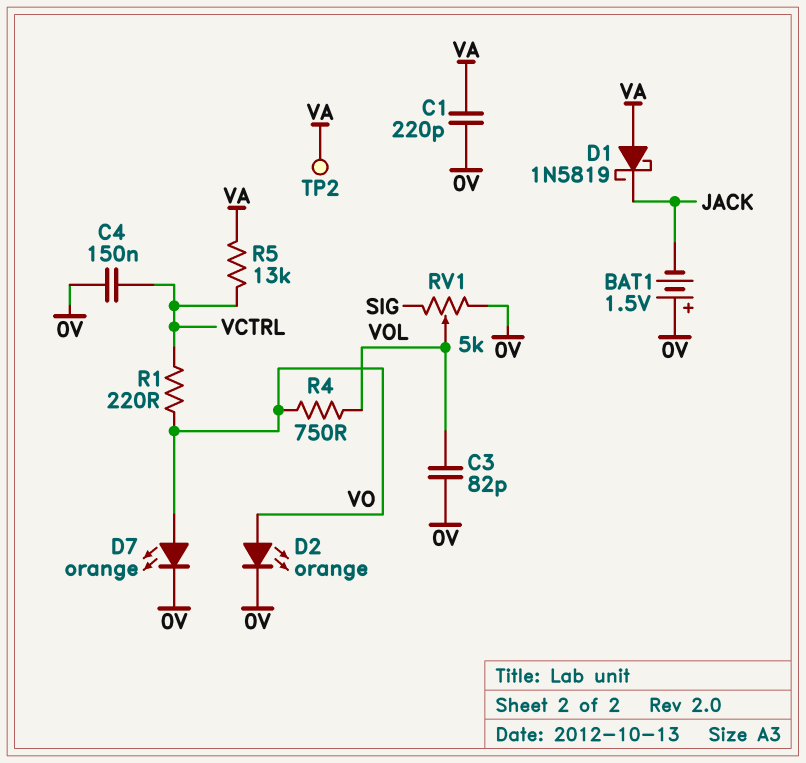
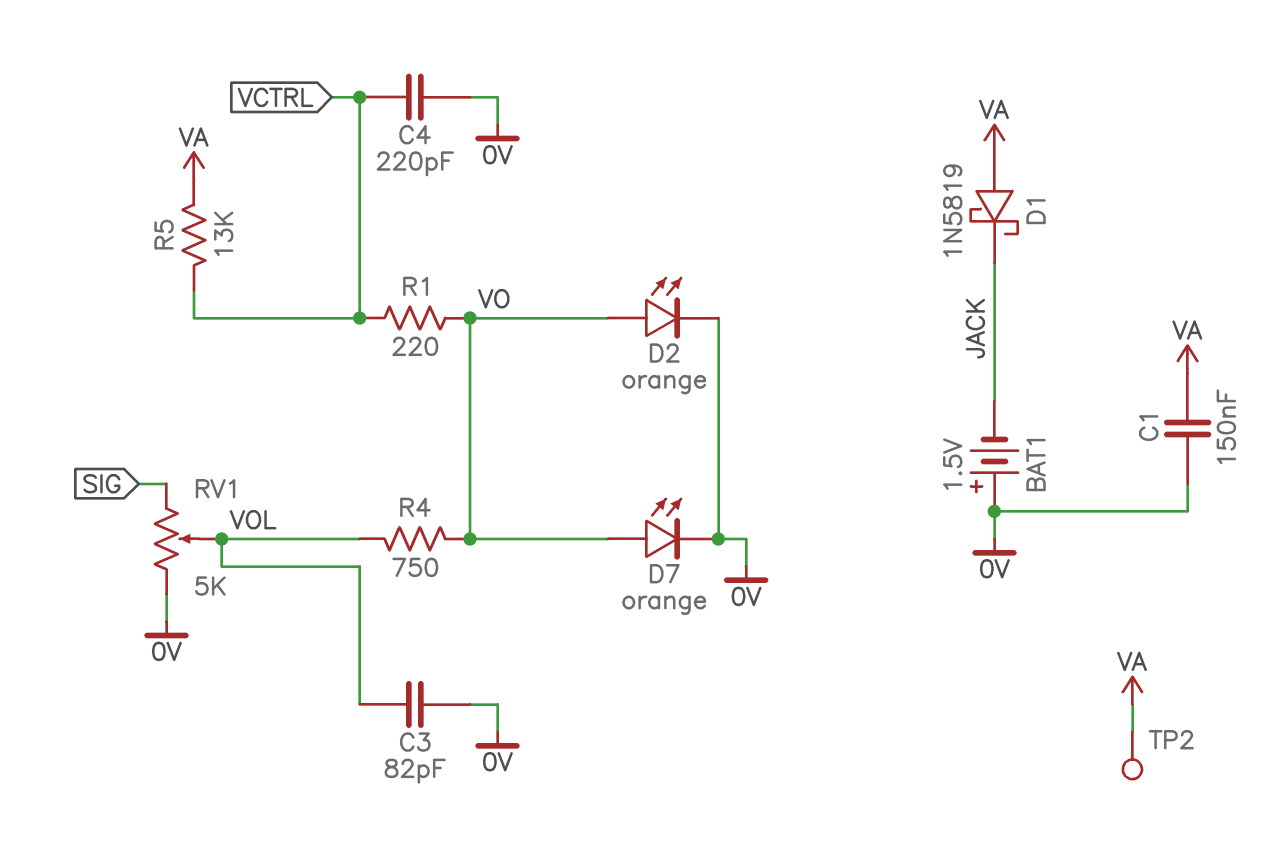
C1: 220pF (0V, VA) -> 150nF (0V, VA)
C4: 150nF (0V, VCTRL) -> 220pF (0V, VCTRL)

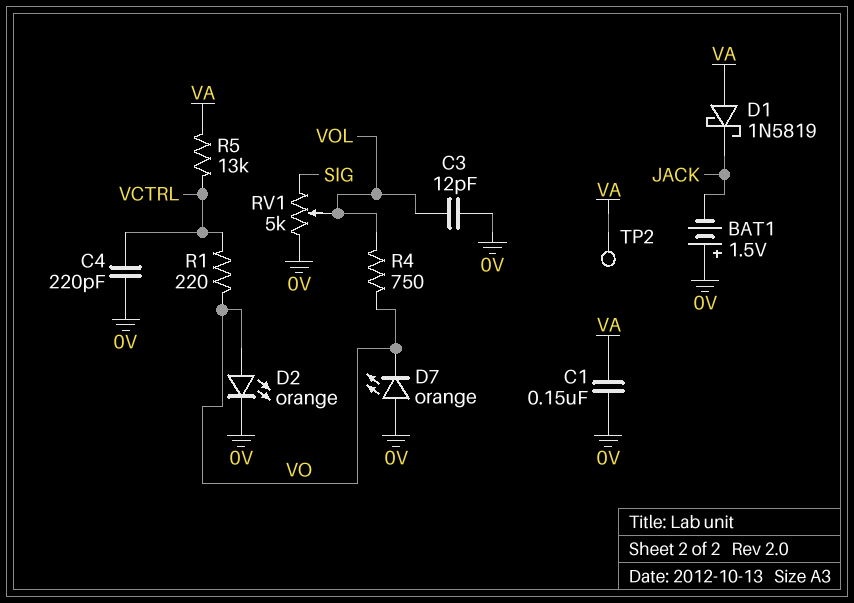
C3: 82pF (0V, VOL) -> 12pF (0V, VOL)
D7: LED orange (A VO, K 0V) -> LED orange (A 0V, K VO)

